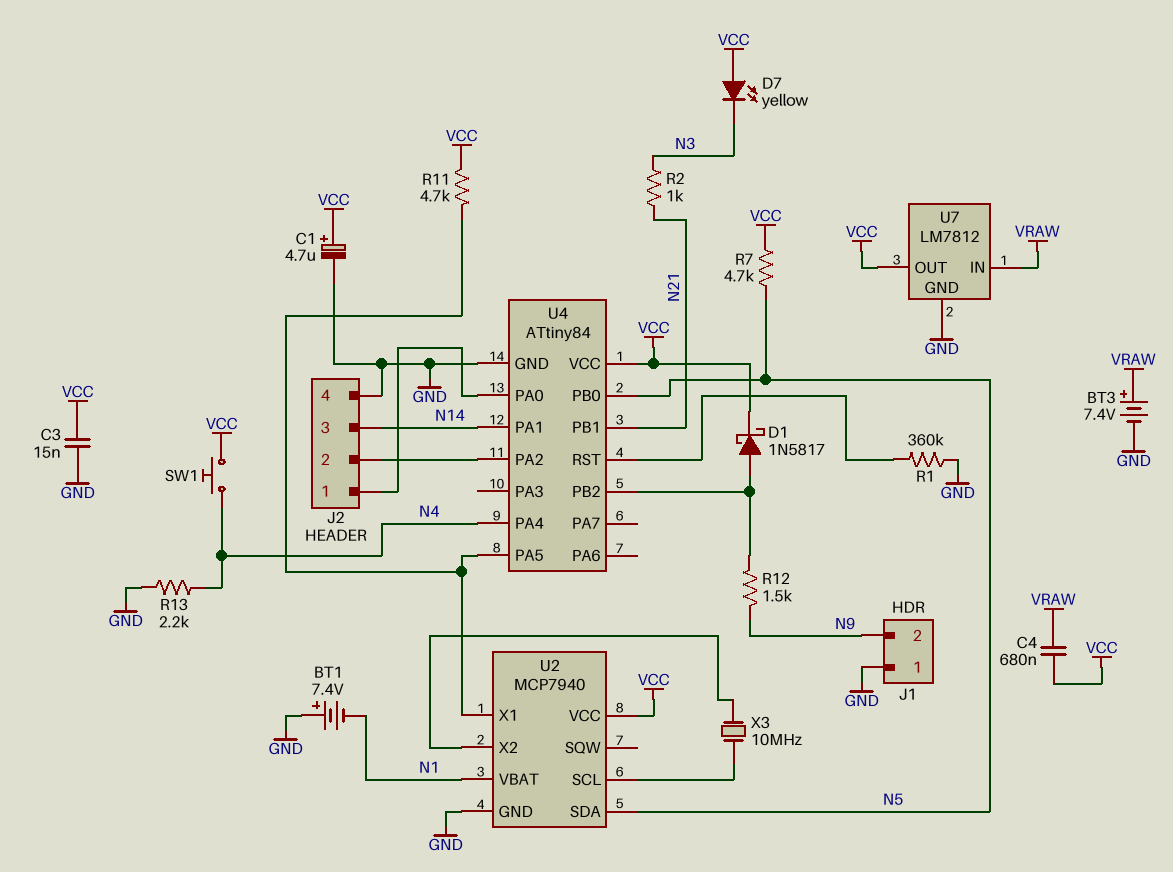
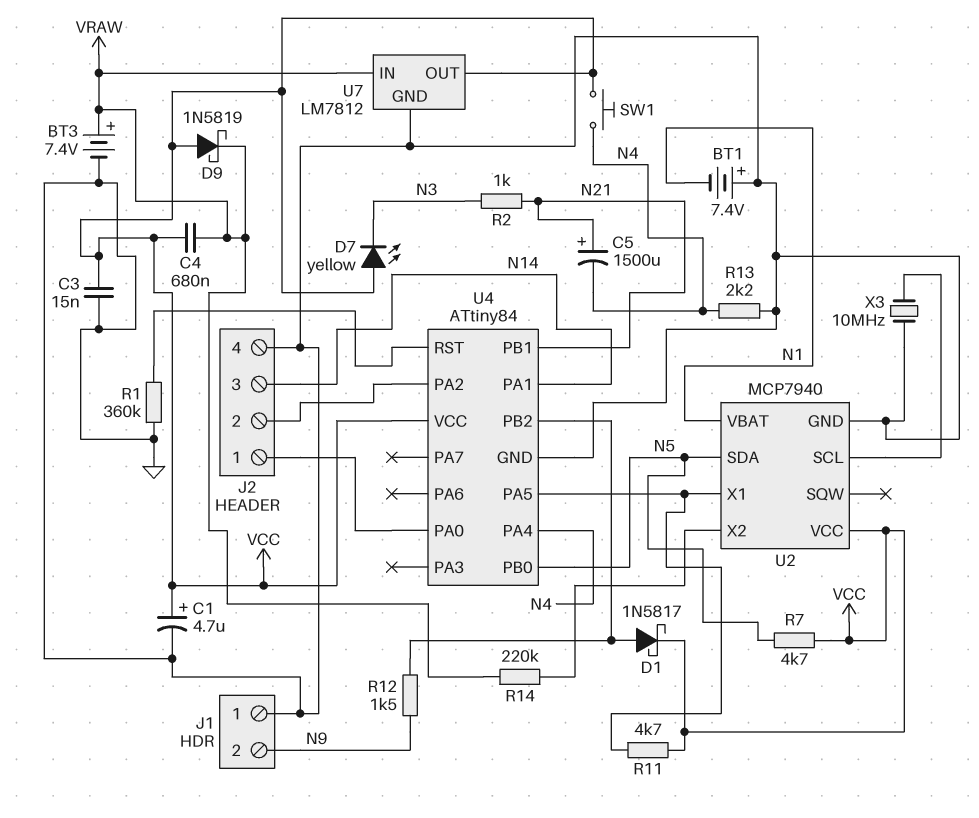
C5: none -> 1500uF (plus N21, minus N4)
D9: none -> schottky 1N5819 (A VCC, K VRAW)
R14: none -> 220k (U2/X2, VRAW)
X3: 10MHz (U2/SCL, U2/X2) -> 10MHz (GND, U2/SCL)

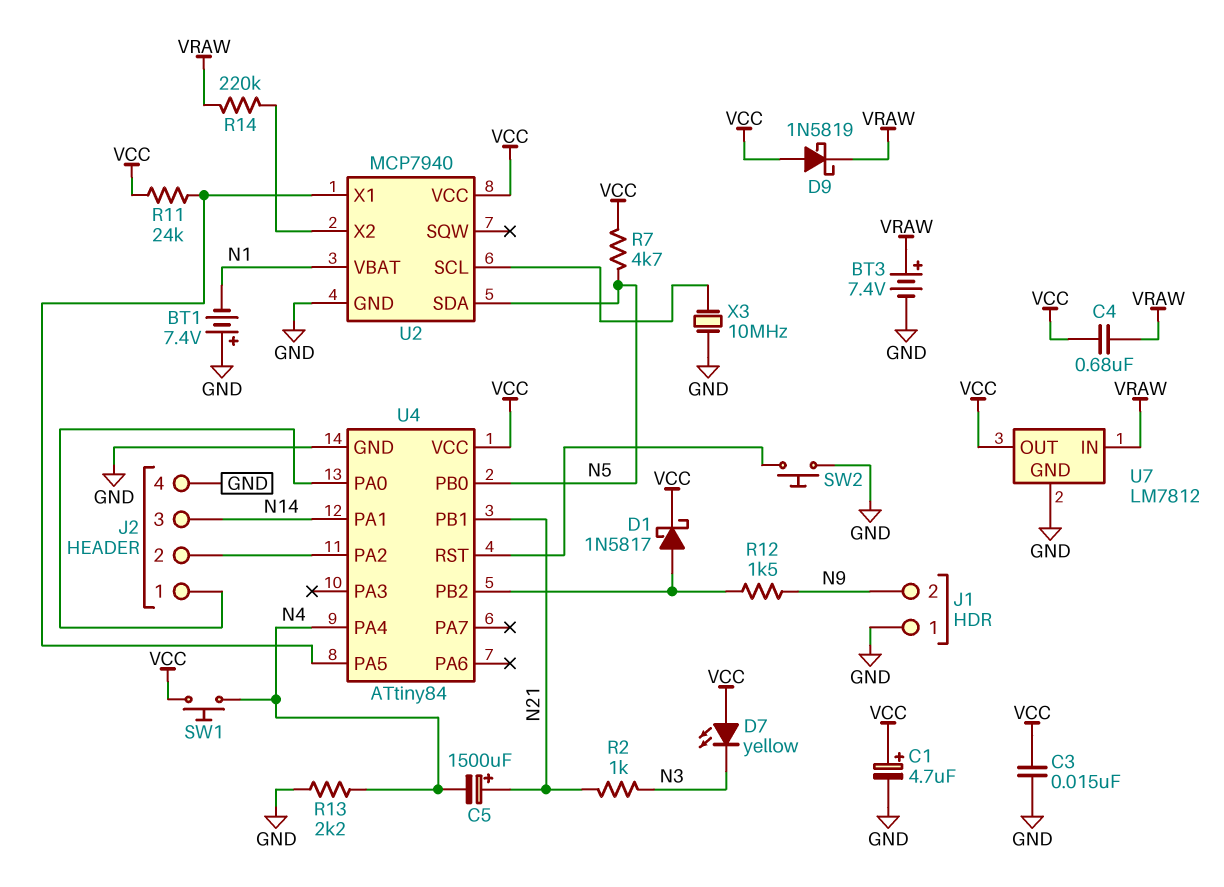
R1: 360k (GND, U4/RST) -> none
R11: 4.7k (U2/X1, VCC) -> 24k (U2/X1, VCC)
SW2: none -> button (GND, U4/RST)

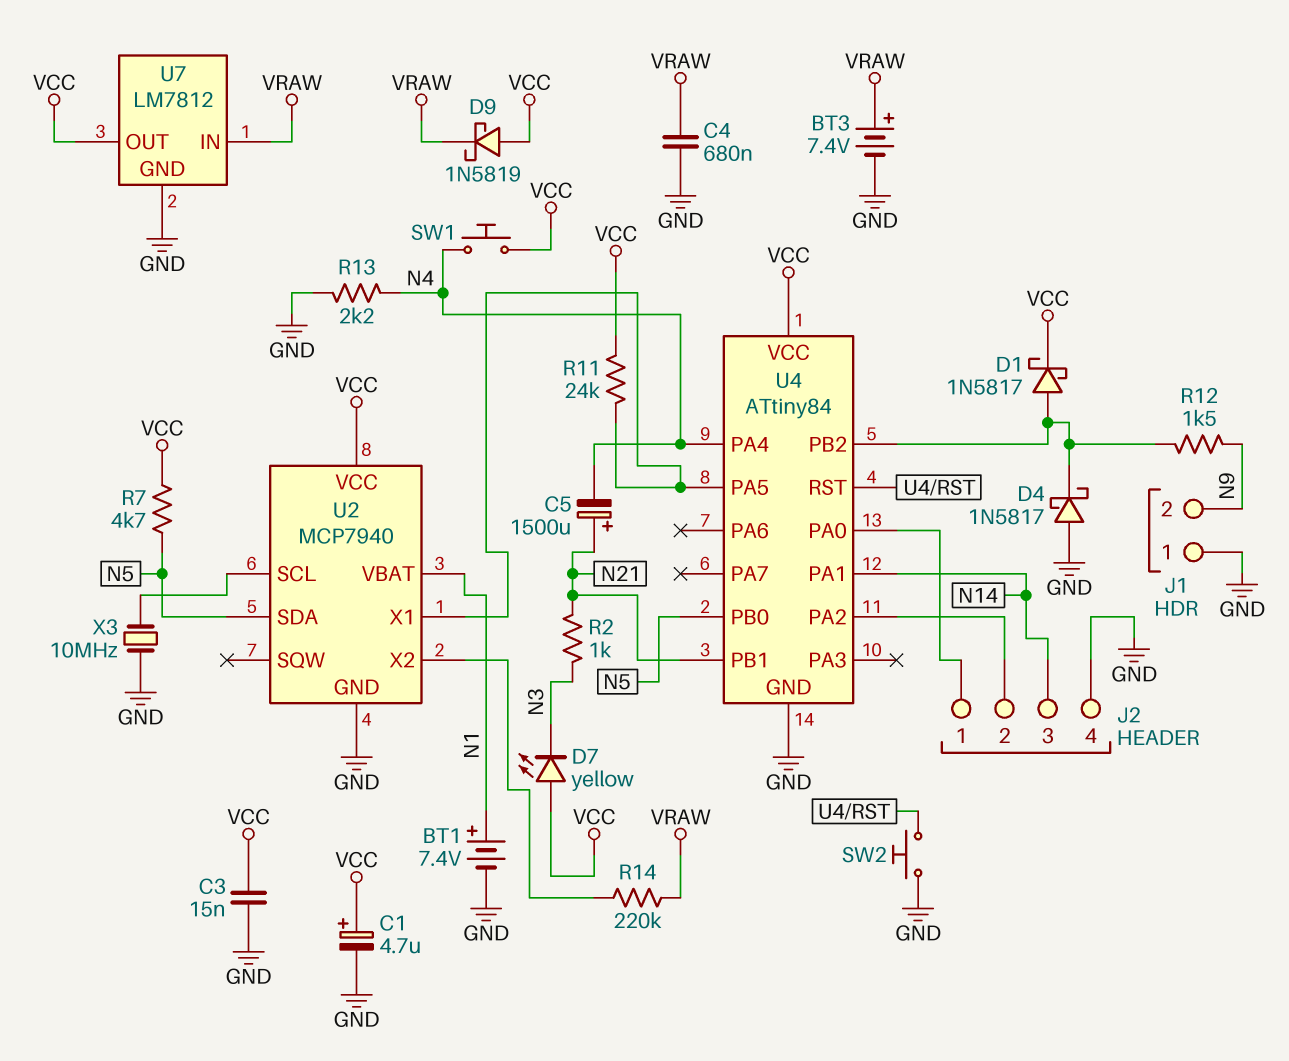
BT1: 7.4V (plus GND, minus N1) -> 7.4V (plus N1, minus GND)
C4: 680nF (VCC, VRAW) -> 680nF (GND, VRAW)
D4: none -> schottky 1N5817 (A GND, K U4/PB2)

